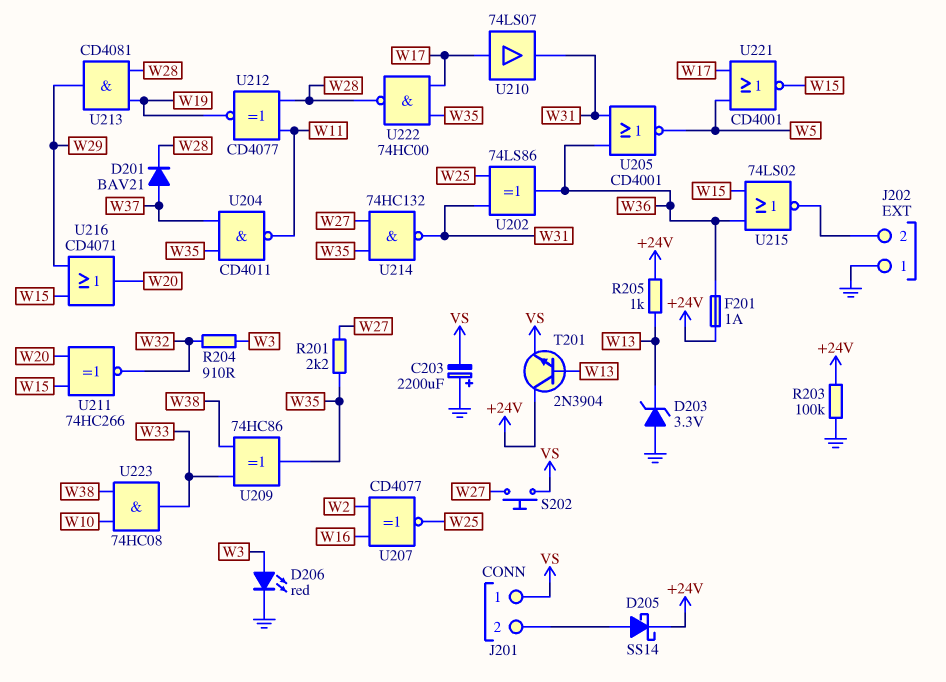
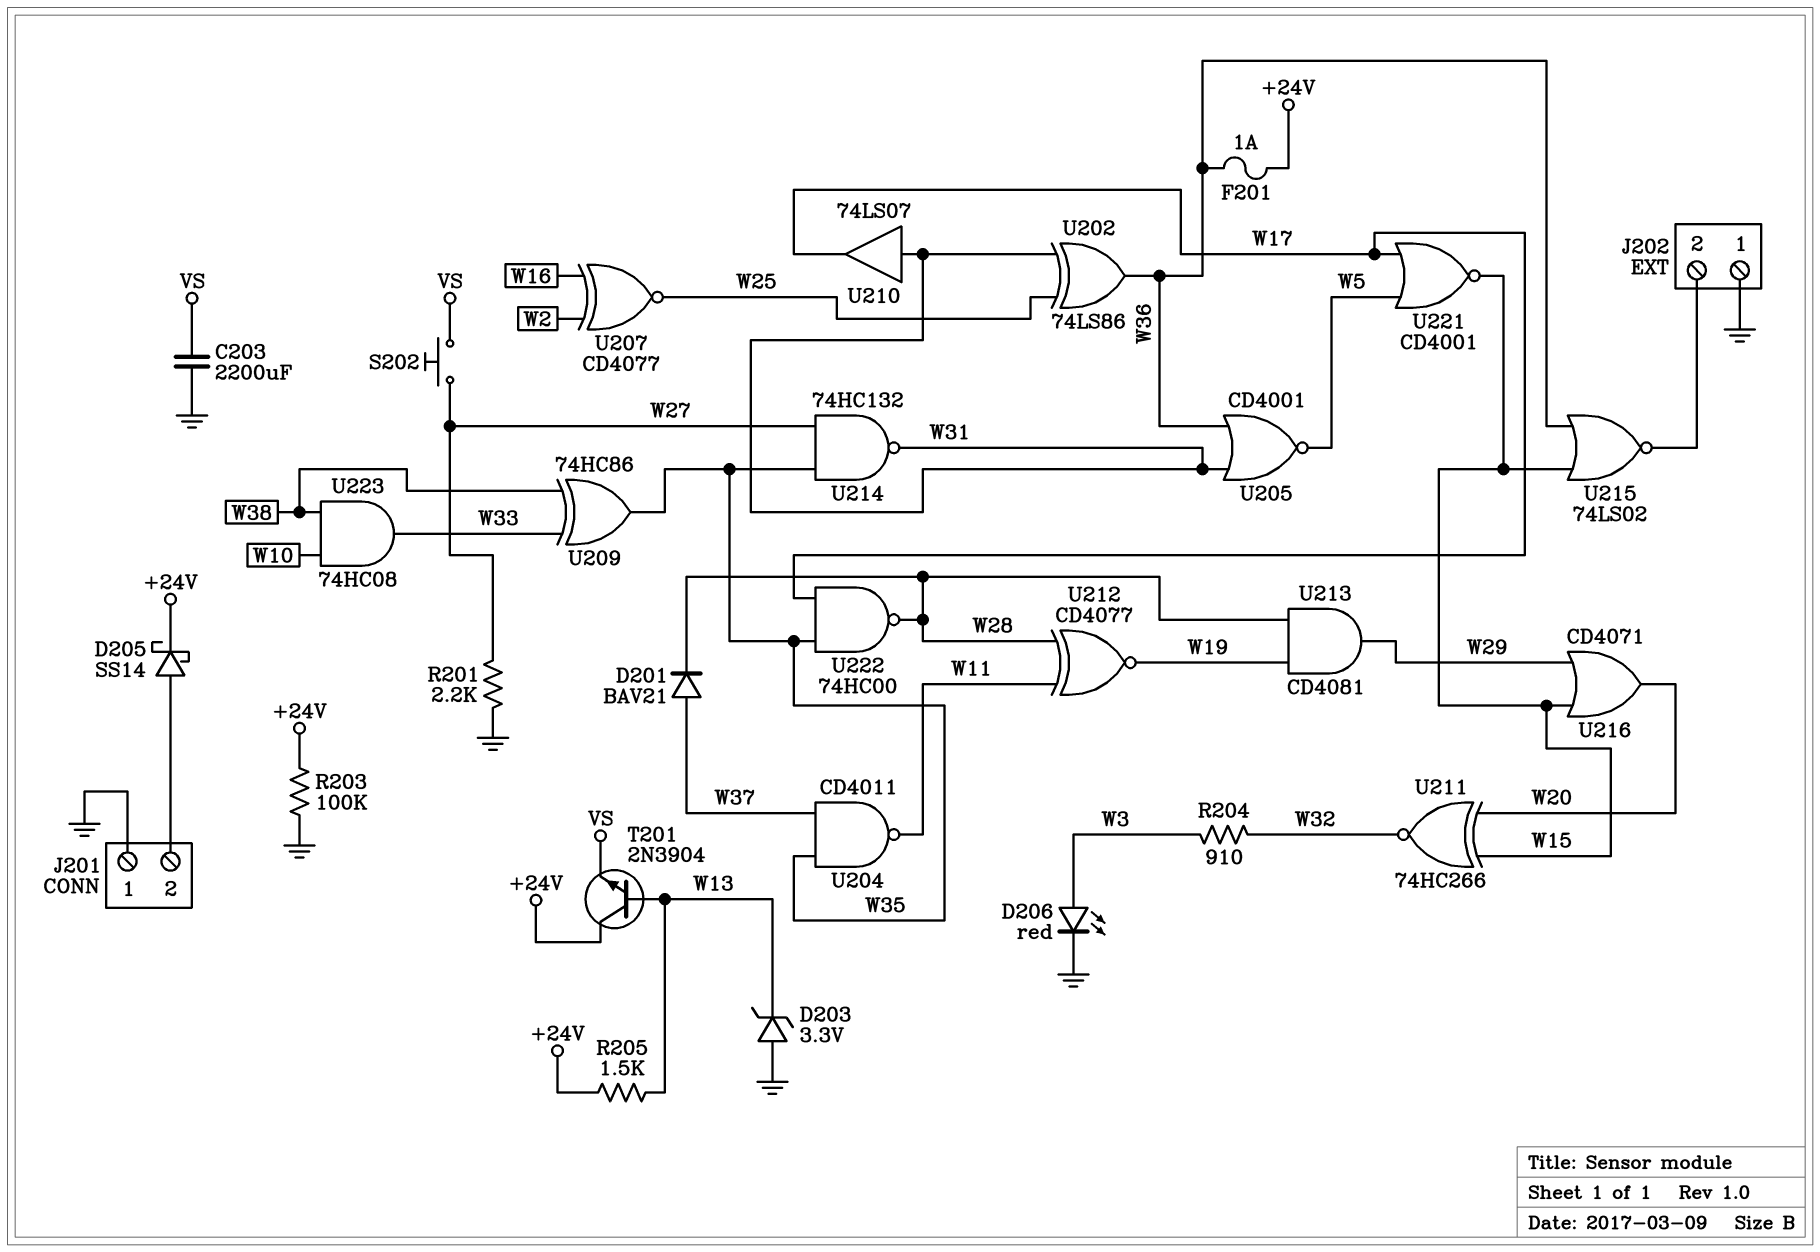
C203: 2200uF (plus GND, minus VS) -> 2200uF (GND, VS)
J201 pin 1: VS -> GND
R201: 2.2k (W27, W35) -> 2.2k (GND, W27)
R205: 1k (+24V, W13) -> 1.5k (+24V, W13)
U210: buffer 74LS07 (in W17, out W31) -> buffer 74LS07 (in W31, out W17)

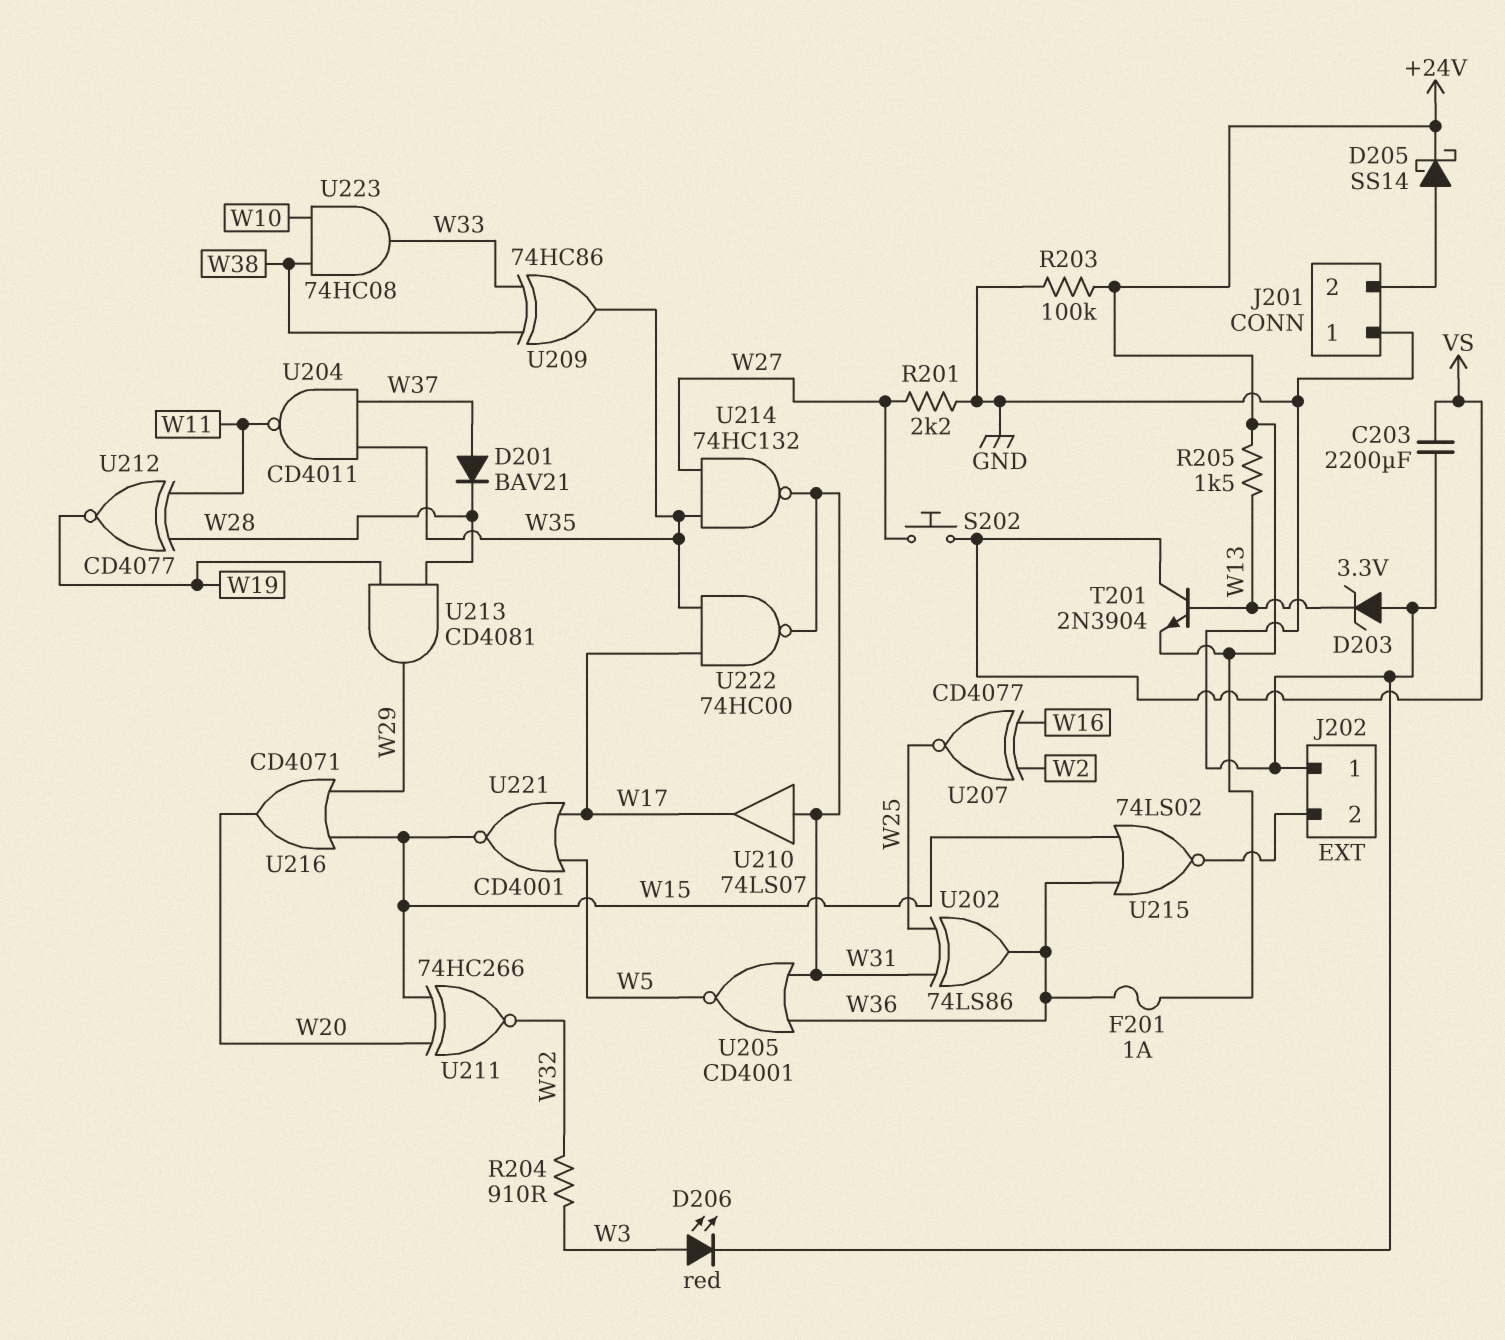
T201: NPN 2N3904 (B W13, C +24V, E VS) -> NPN 2N3904 (B W13, C VS, E +24V)
U222: NAND 74HC00 (in W17, in W35, out W28) -> NAND 74HC00 (in W17, in W35, out W31)

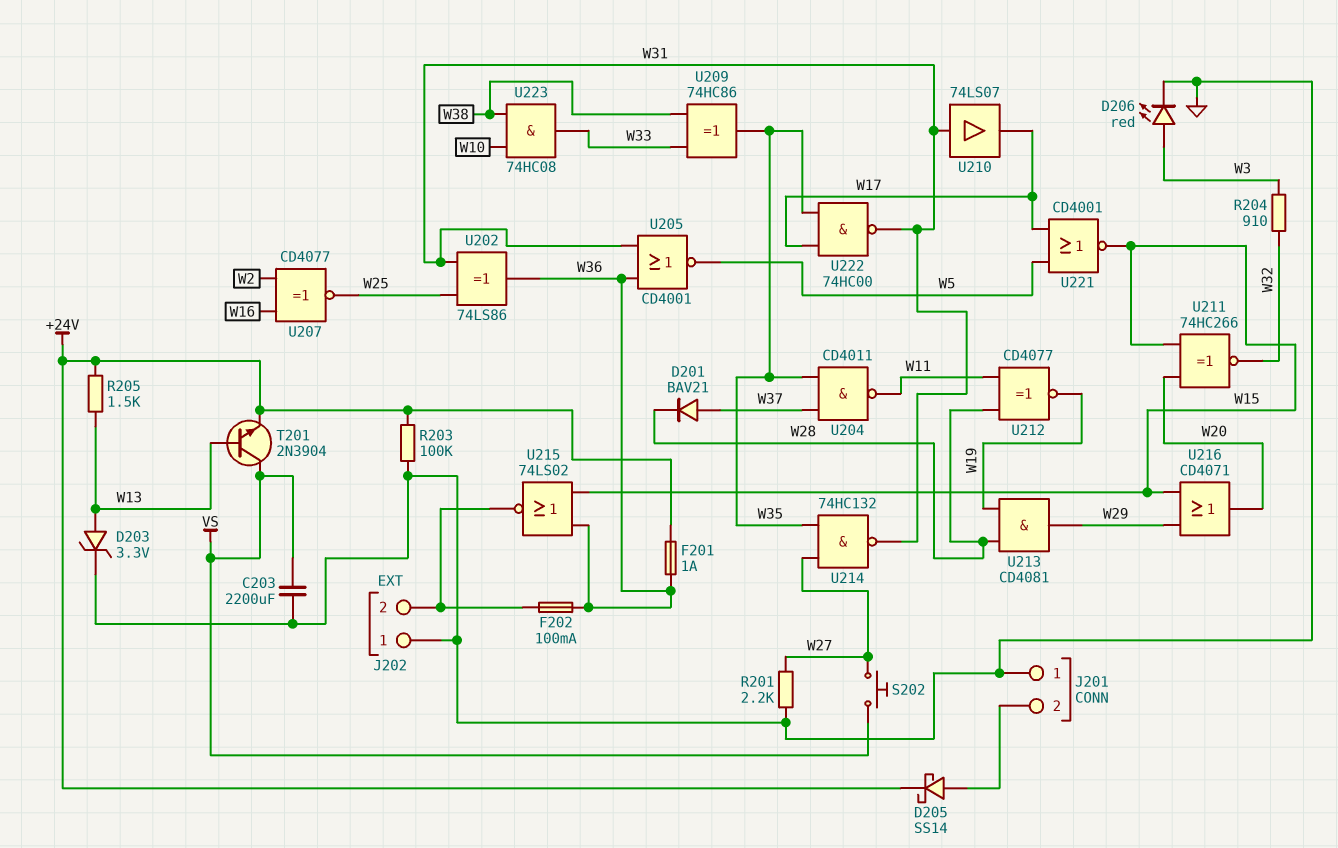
D203: zener 3.3V (A GND, K W13) -> zener 3.3V (A W13, K GND)
F202: none -> 100mA (J202/2, W36)

